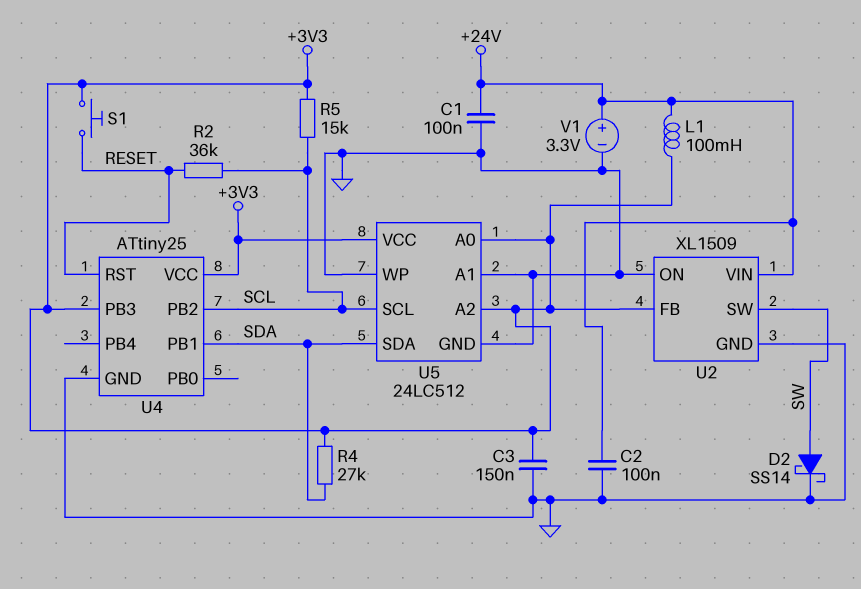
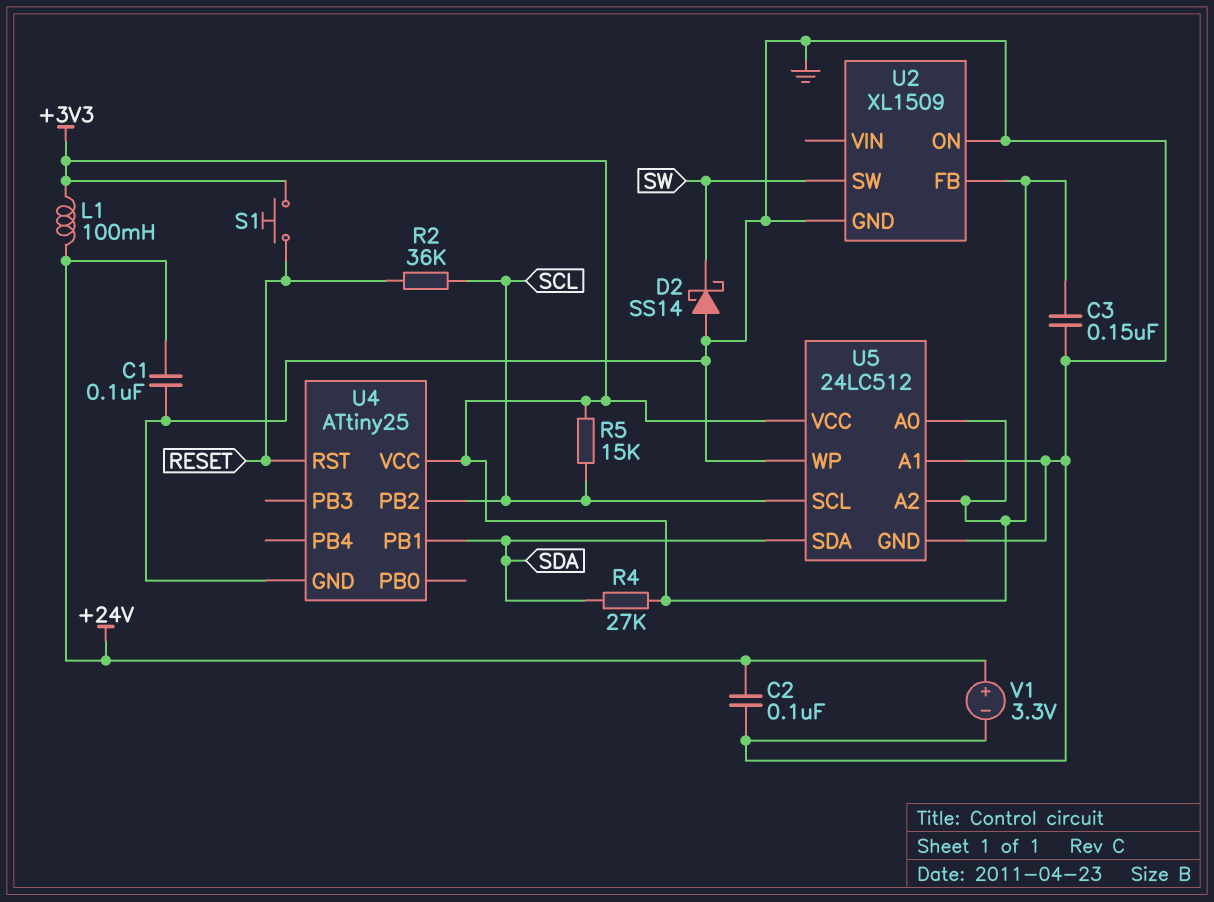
D2: schottky SS14 (A SW, K GND) -> schottky SS14 (A GND, K SW)
U2 pin VIN: +24V -> none
U4 pin PB3: +3V3 -> none

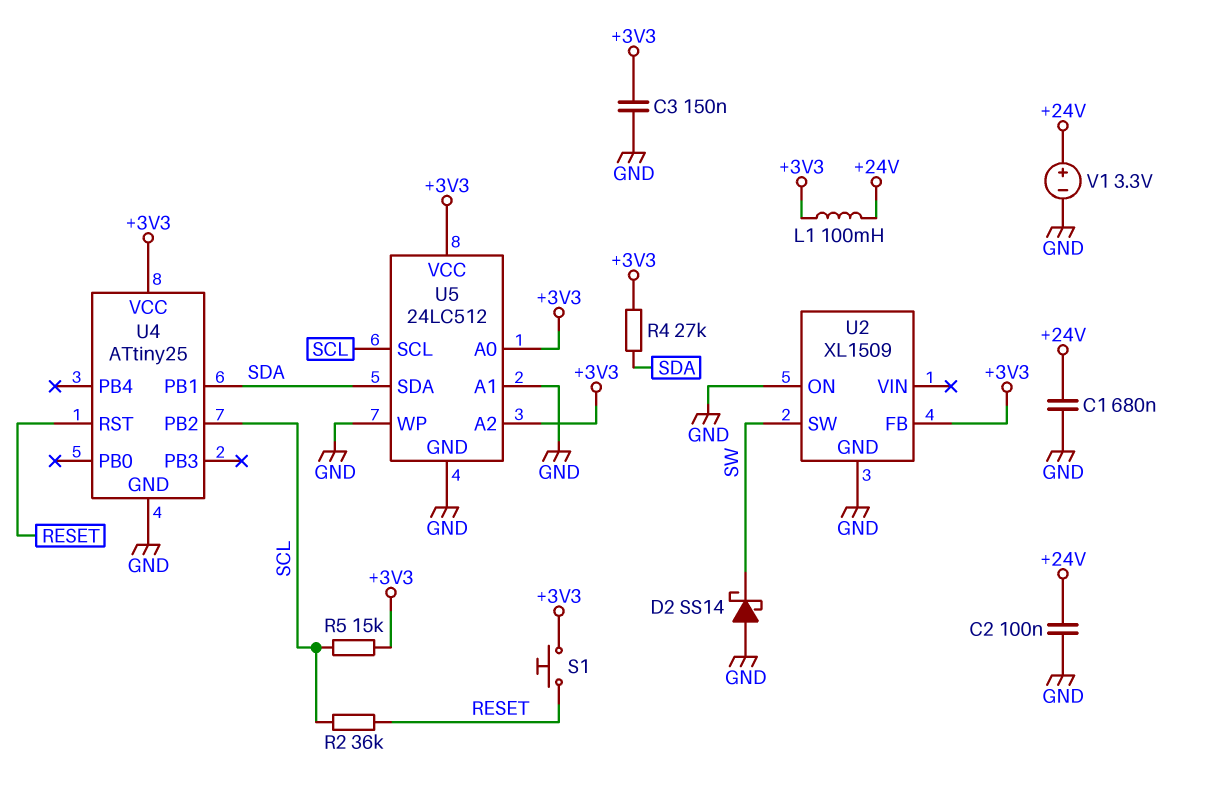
C1: 100nF (+24V, GND) -> 680nF (+24V, GND)

